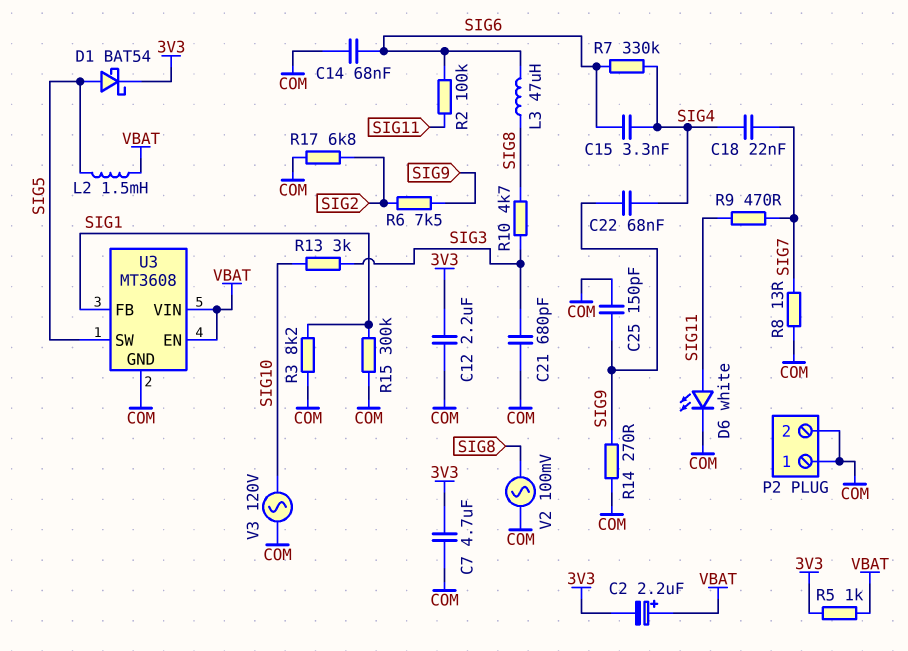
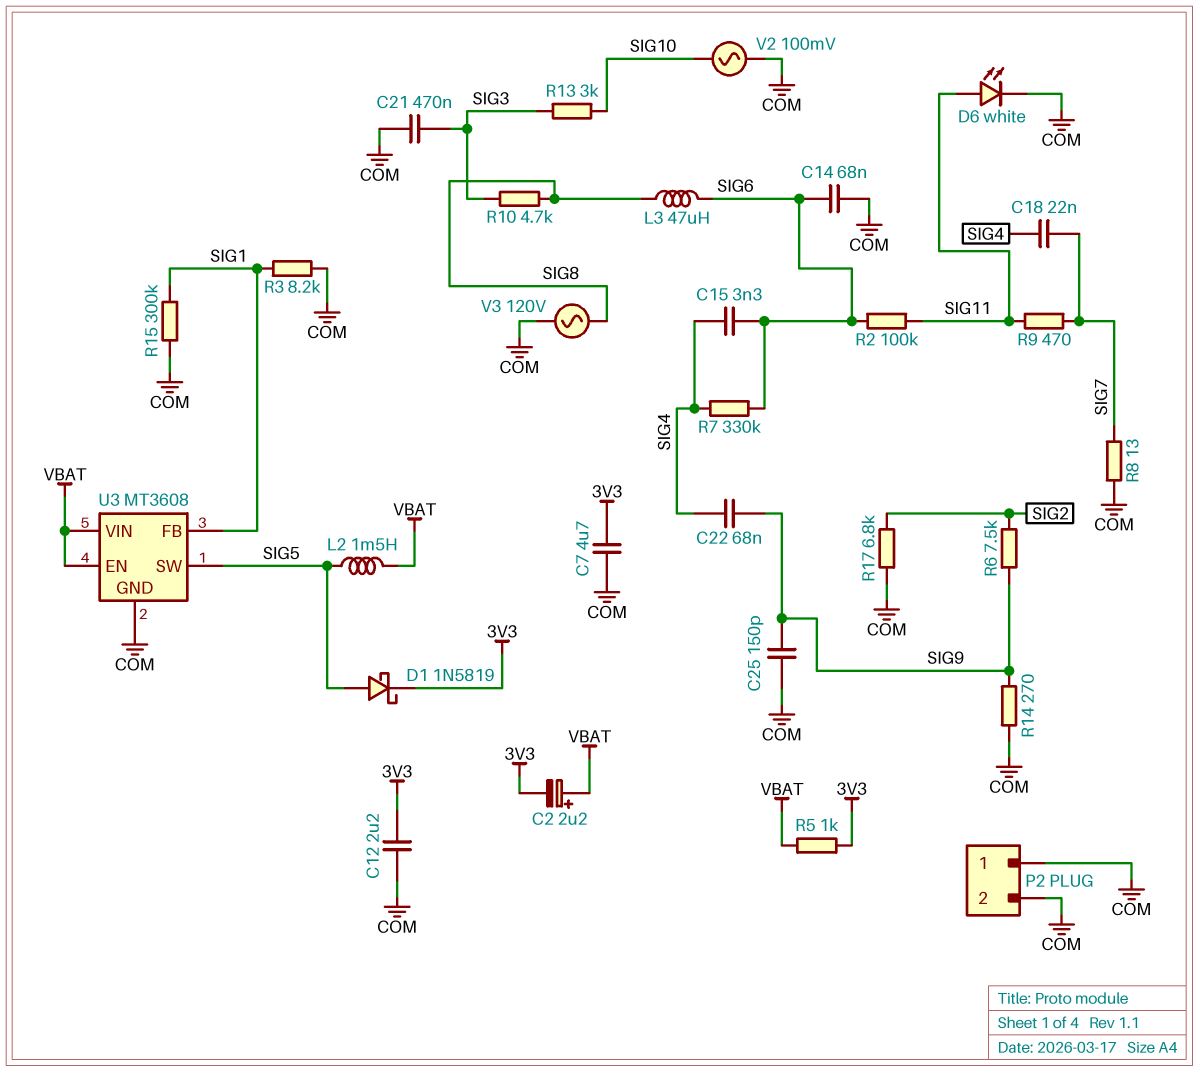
C21: 680pF (COM, SIG3) -> 470nF (COM, SIG3)
D1: schottky BAT54 (A SIG5, K 3V3) -> schottky 1N5819 (A SIG5, K 3V3)
V2: AC 100mV (COM, SIG8) -> AC 100mV (COM, SIG10)
V3: AC 120V (COM, SIG10) -> AC 120V (COM, SIG8)

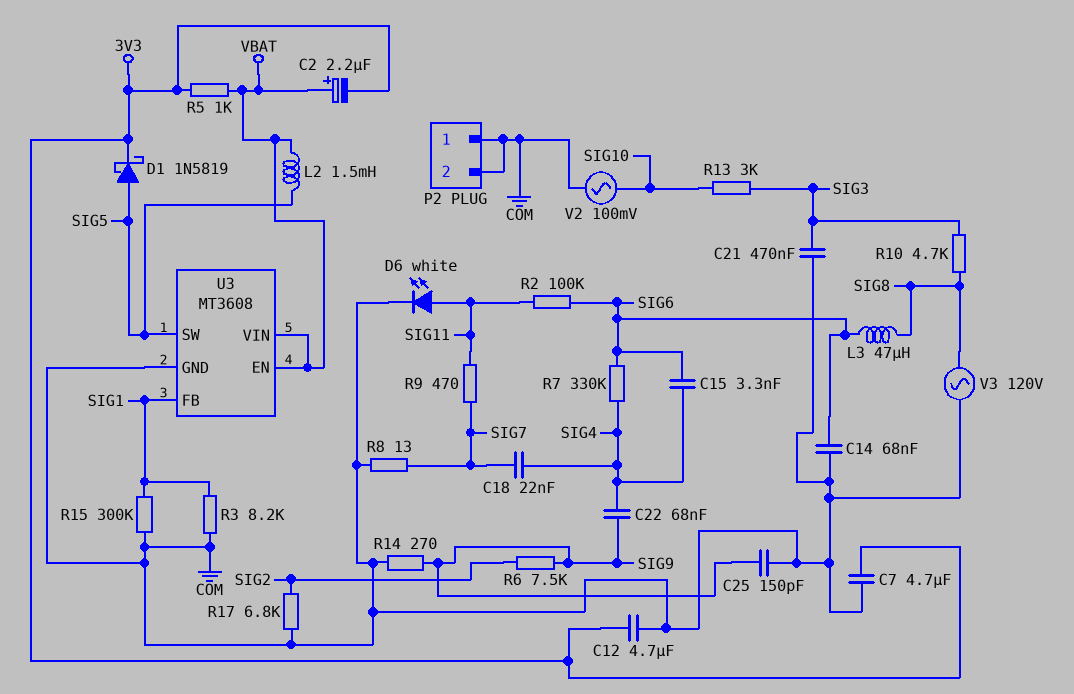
C12: 2.2uF (3V3, COM) -> 4.7uF (3V3, COM)

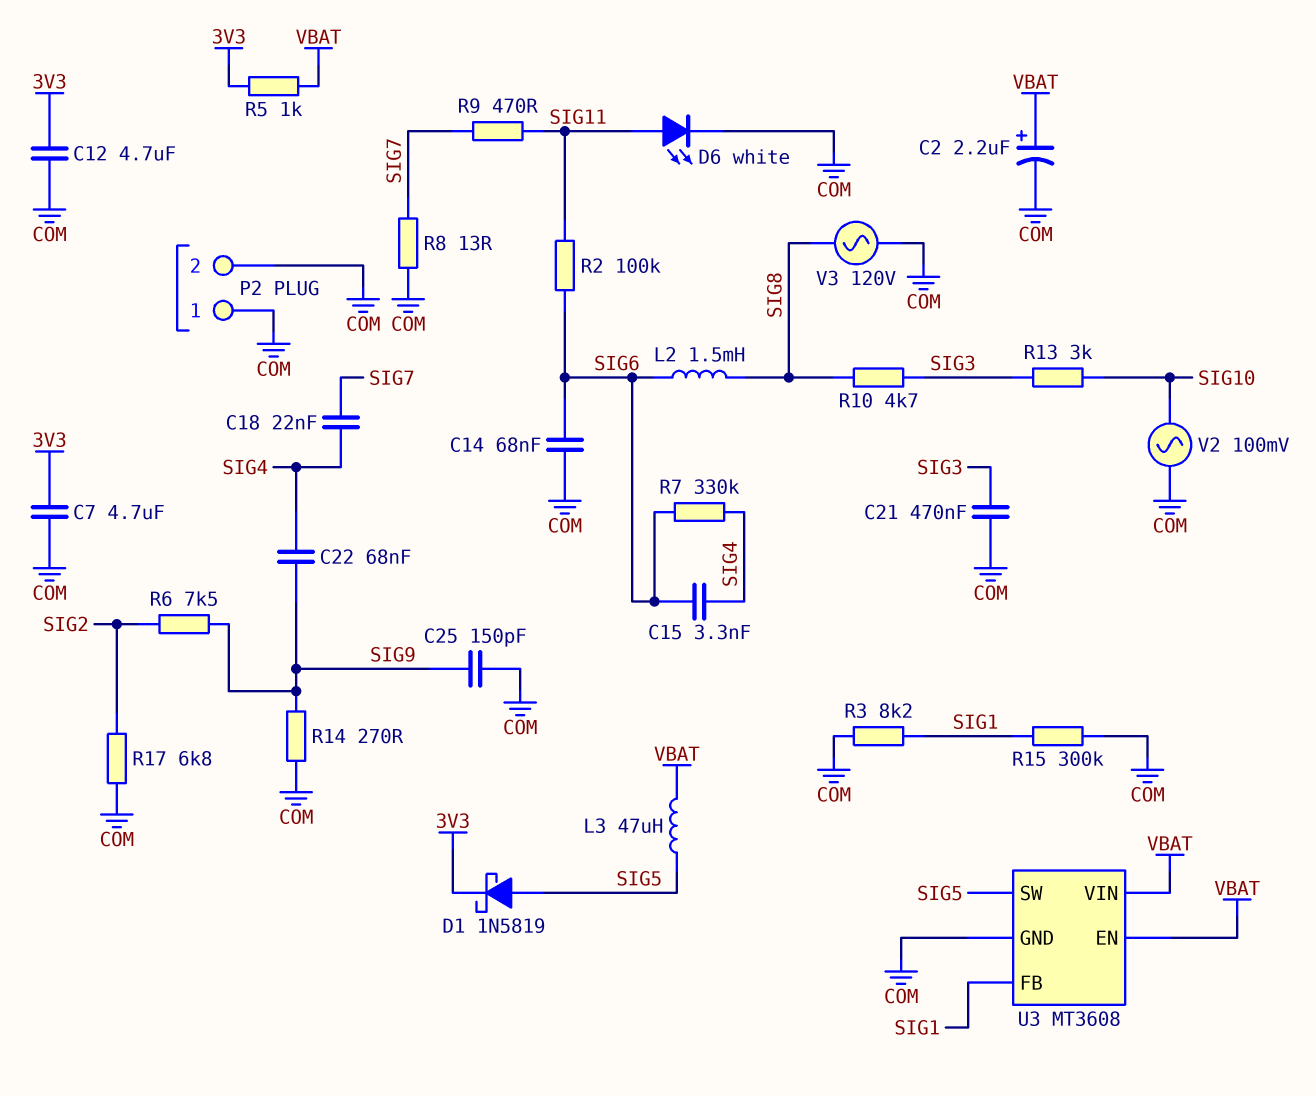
C2: 2.2uF (plus VBAT, minus 3V3) -> 2.2uF (plus VBAT, minus COM)
L2: 1.5mH (SIG5, VBAT) -> 1.5mH (SIG6, SIG8)
L3: 47uH (SIG6, SIG8) -> 47uH (SIG5, VBAT)

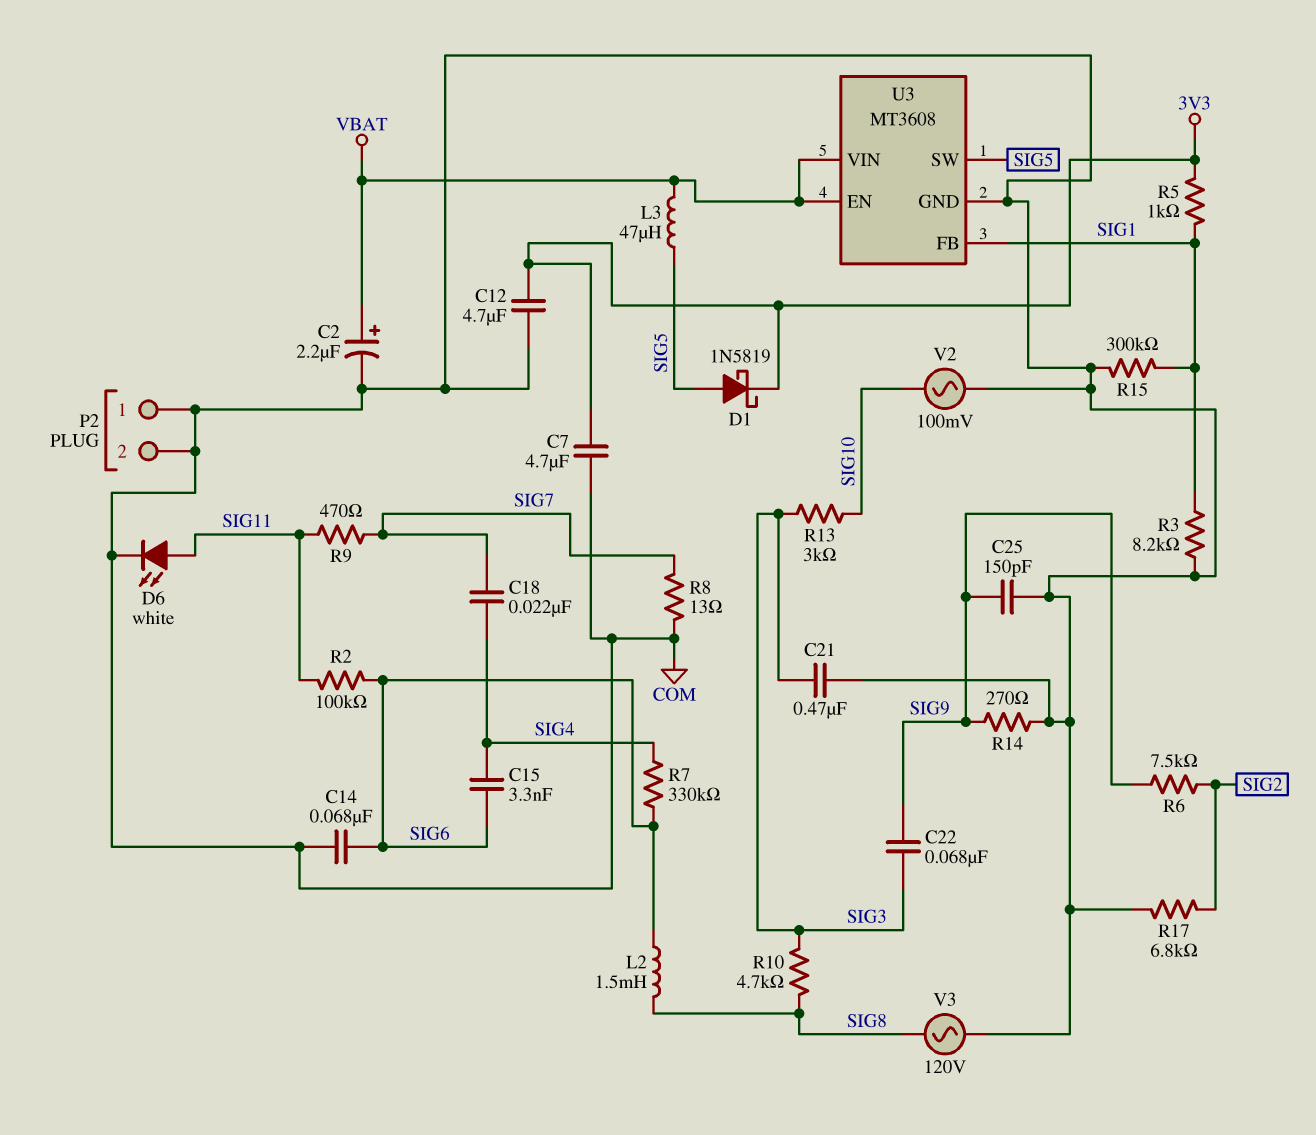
C22: 68nF (SIG4, SIG9) -> 68nF (SIG3, SIG9)
R5: 1k (3V3, VBAT) -> 1k (3V3, SIG1)

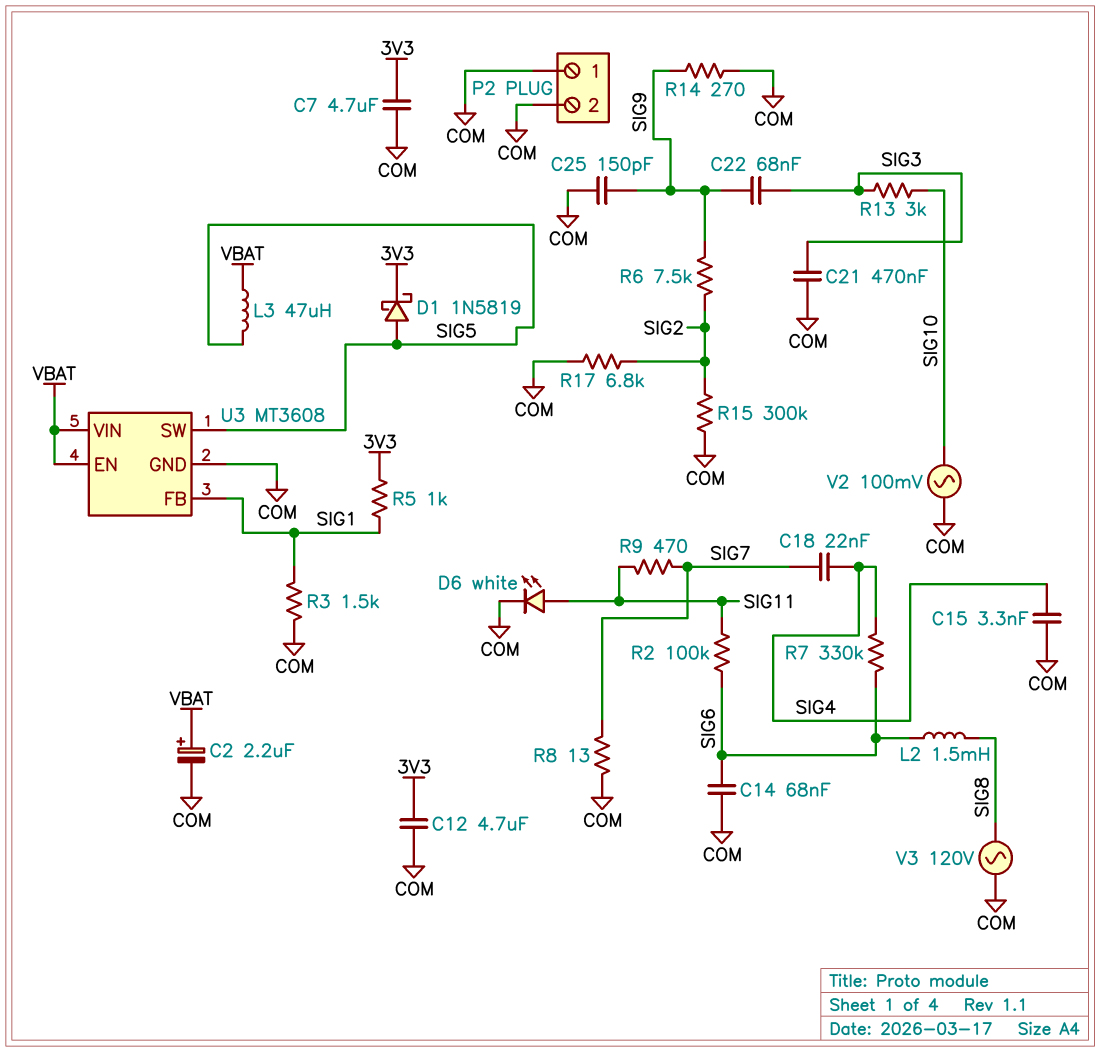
C15: 3.3nF (SIG4, SIG6) -> 3.3nF (COM, SIG4)
R3: 8.2k (COM, SIG1) -> 1.5k (COM, SIG1)
R10: 4.7k (SIG3, SIG8) -> none
R15: 300k (COM, SIG1) -> 300k (COM, SIG2)

